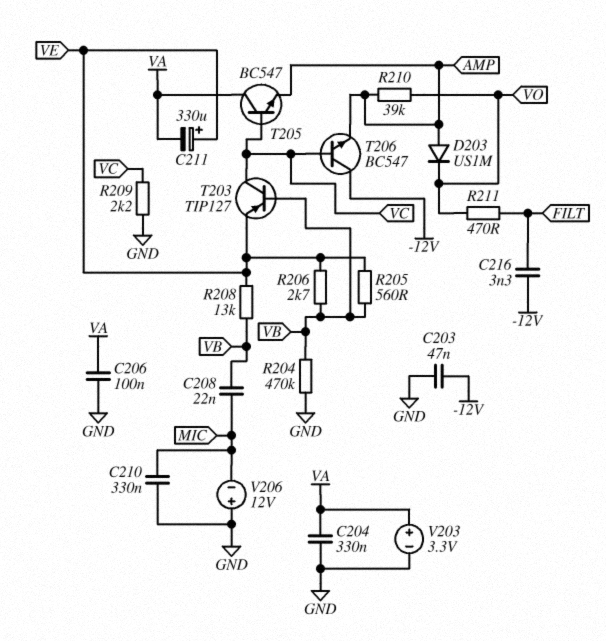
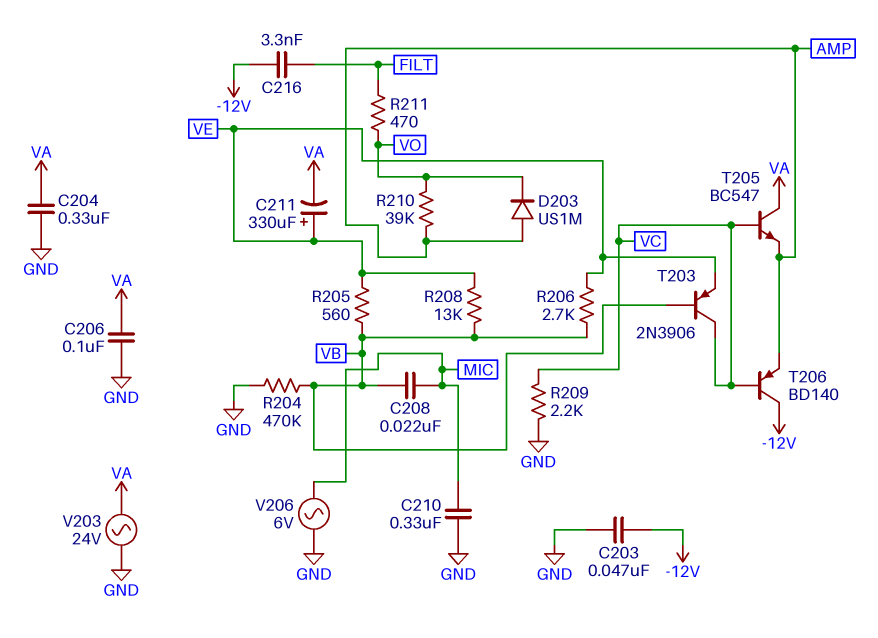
T203: PNP TIP127 (B VB, C VC, E VE) -> PNP 2N3906 (B VB, C VC, E VE)
T206: NPN BC547 (B VC, C -12V, E AMP) -> PNP BD140 (B VC, C -12V, E AMP)
V203: 3.3V (plus VA, minus GND) -> AC 24V (GND, VA)
V206: 12V (plus GND, minus MIC) -> AC 6V (GND, MIC)

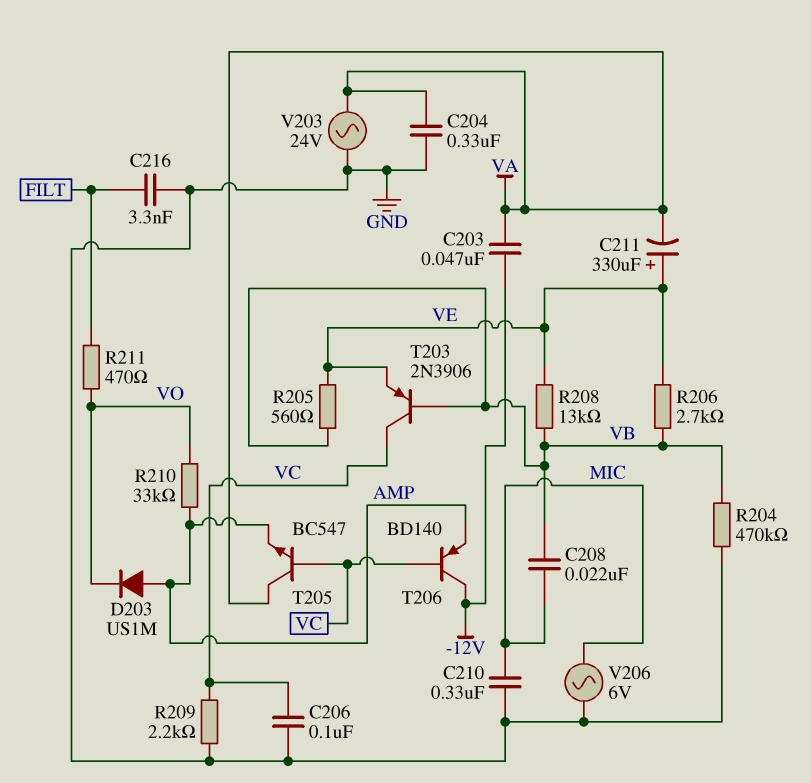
C203: 47nF (-12V, GND) -> 47nF (-12V, VA)
C206: 100nF (GND, VA) -> 100nF (GND, VC)
C216: 3.3nF (-12V, FILT) -> 3.3nF (FILT, GND)
R210: 39k (AMP, VO) -> 33k (AMP, VO)

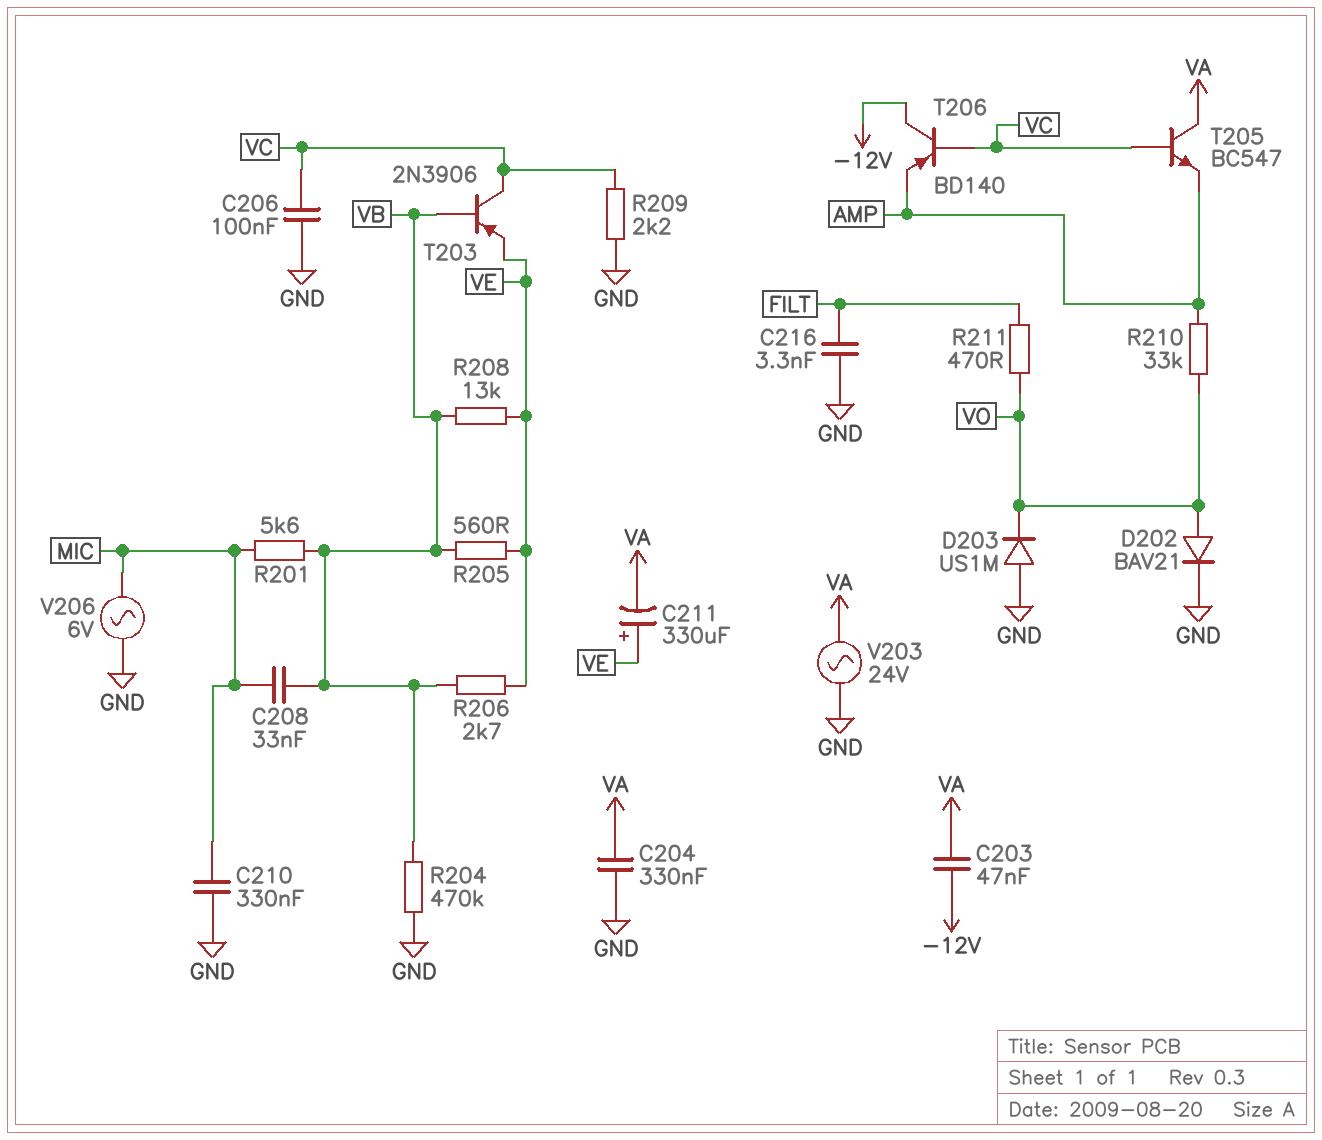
C208: 22nF (MIC, VB) -> 33nF (MIC, VB)
D202: none -> diode BAV21 (A VO, K GND)
D203: diode US1M (A AMP, K VO) -> diode US1M (A GND, K VO)
R201: none -> 5.6k (MIC, VB)

